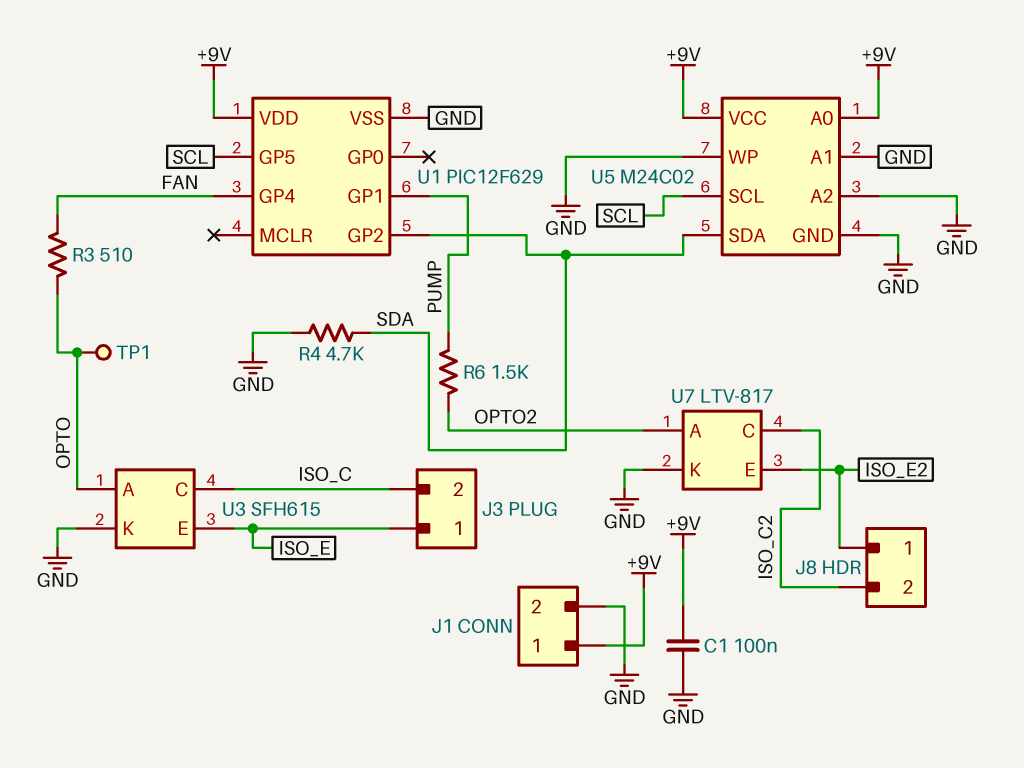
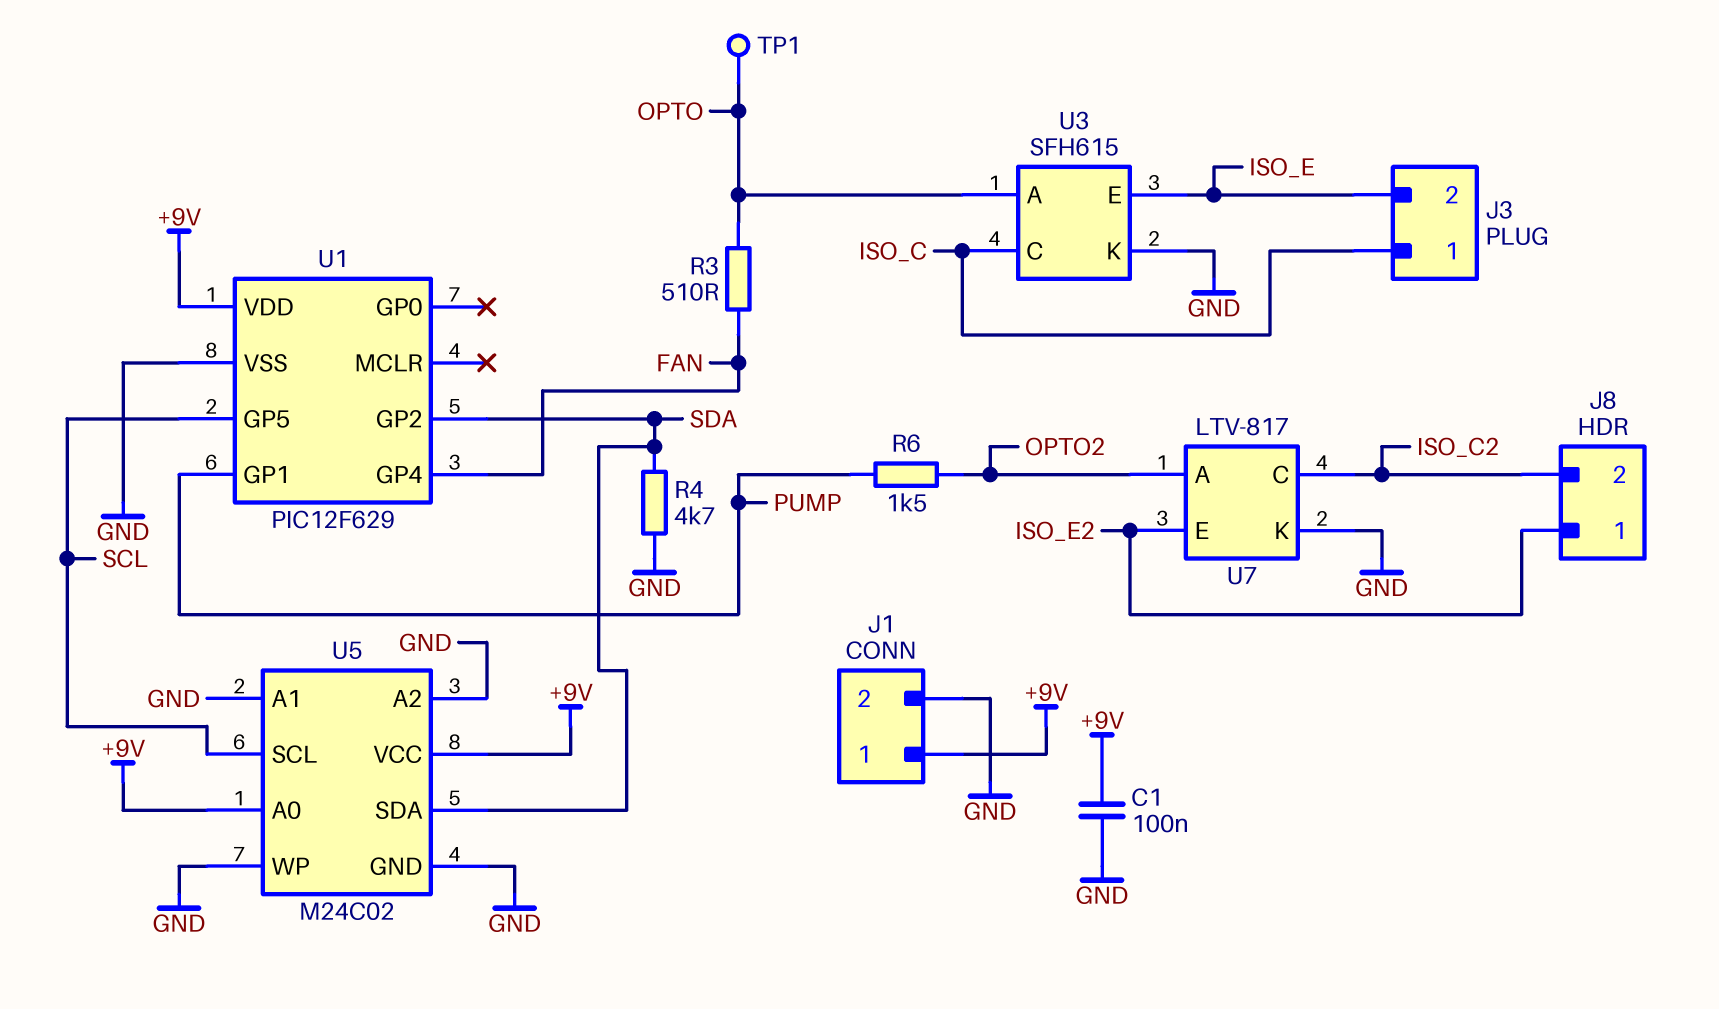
J3 pin 1: ISO_E -> ISO_C
J3 pin 2: ISO_C -> ISO_E

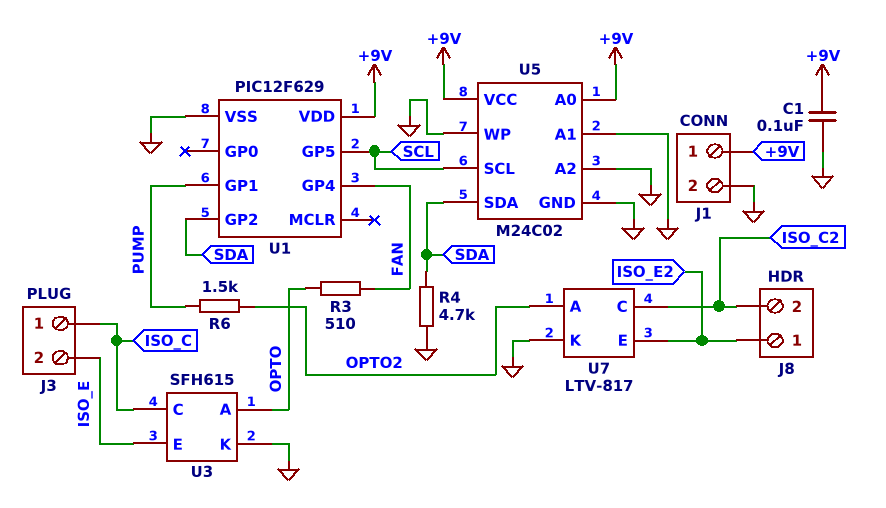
TP1: test point (OPTO) -> none

